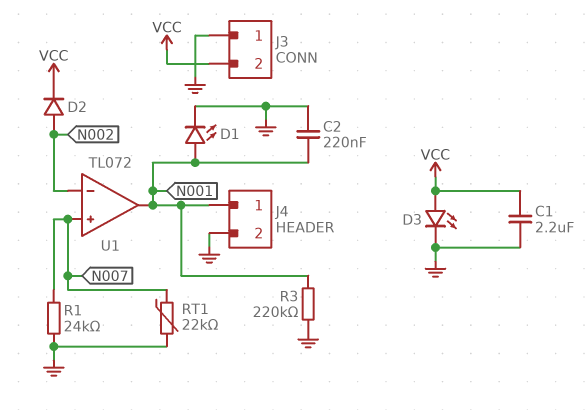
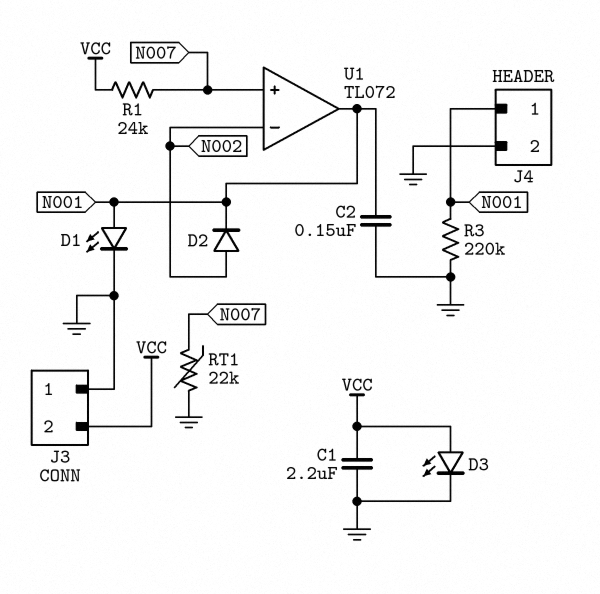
C2: 220nF (GND, N001) -> 150nF (GND, N001)
D2: diode (A N002, K VCC) -> diode (A N002, K N001)
R1: 24k (GND, N007) -> 24k (N007, VCC)

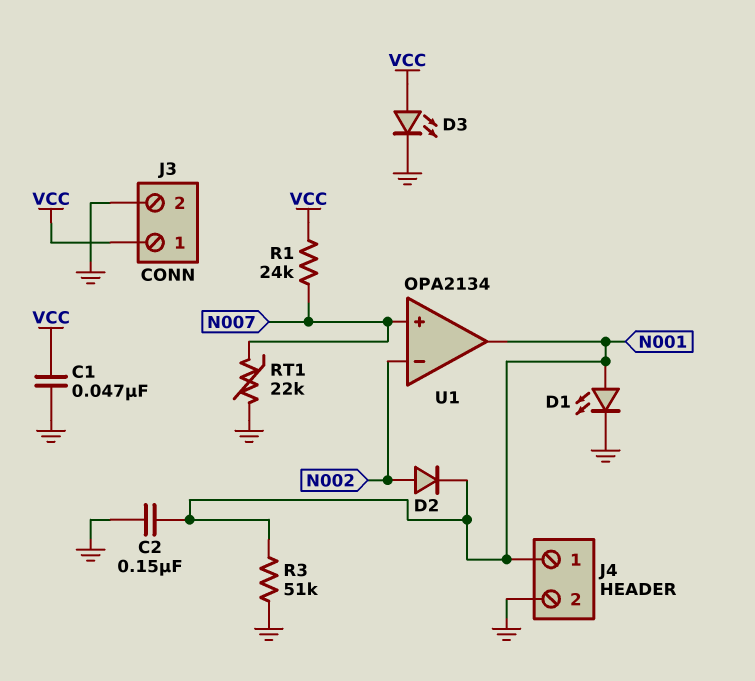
C1: 2.2uF (GND, VCC) -> 47nF (GND, VCC)
J3 pin 1: GND -> VCC
J3 pin 2: VCC -> GND
R3: 220k (GND, N001) -> 51k (GND, N001)
U1: TL072 -> OPA2134

